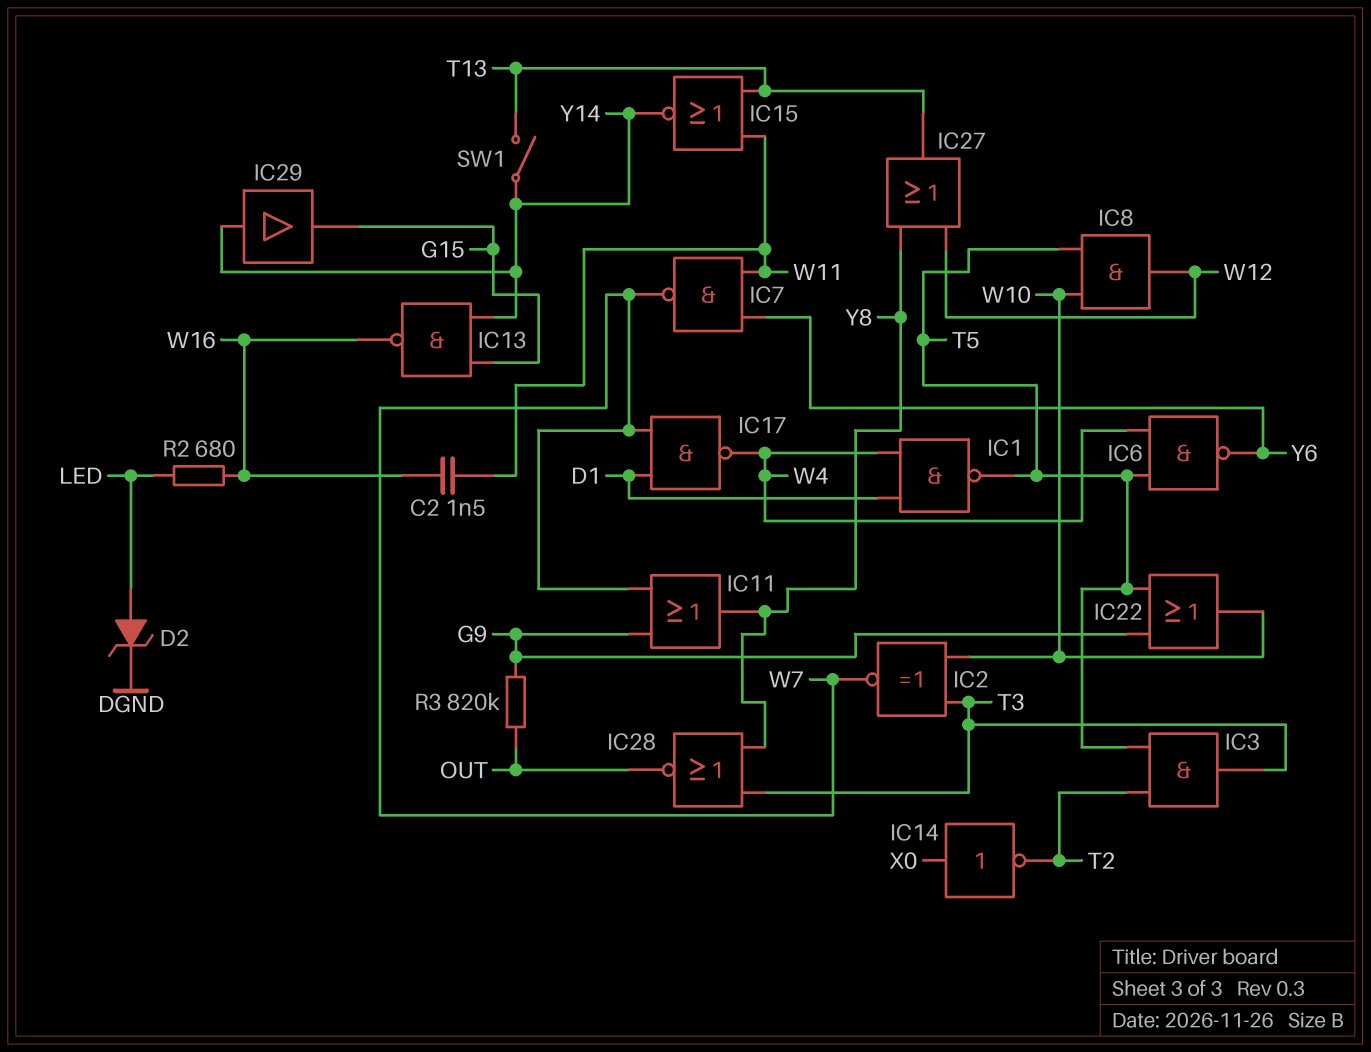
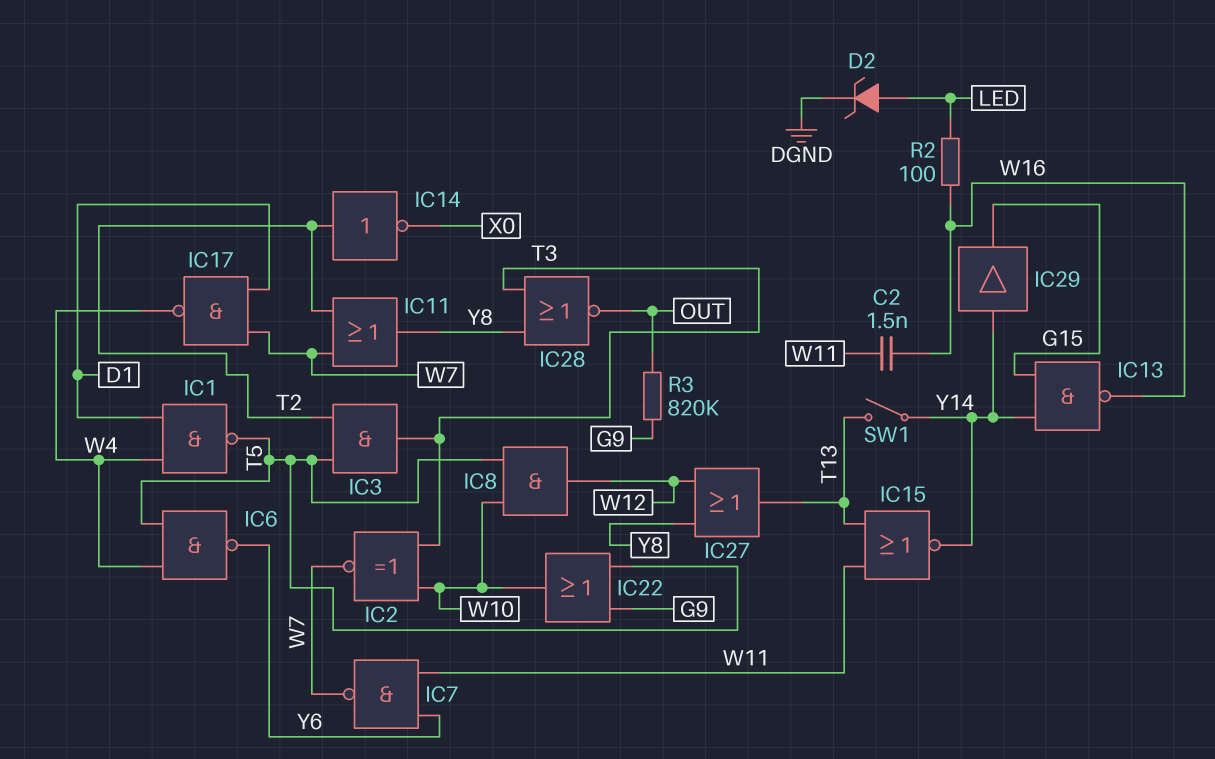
IC11: OR (in G9, in W7, out Y8) -> OR (in T2, in W7, out Y8)
IC14: NOT (in X0, out T2) -> NOT (in T2, out X0)
R2: 680 (LED, W16) -> 100 (LED, W16)

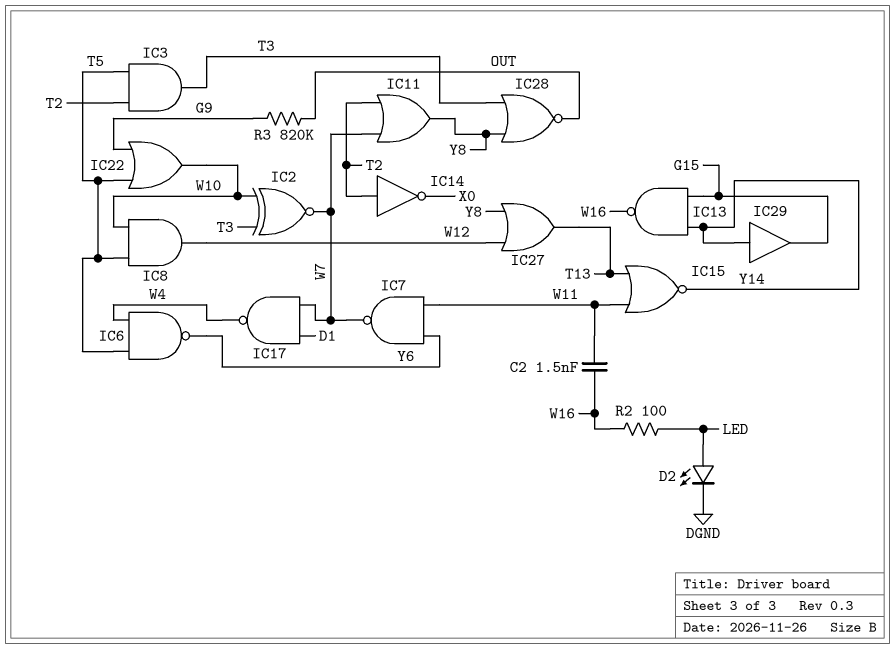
D2: zener (A LED, K DGND) -> LED (A LED, K DGND)
IC1: NAND (in D1, in W4, out T5) -> none
SW1: switch (T13, Y14) -> none

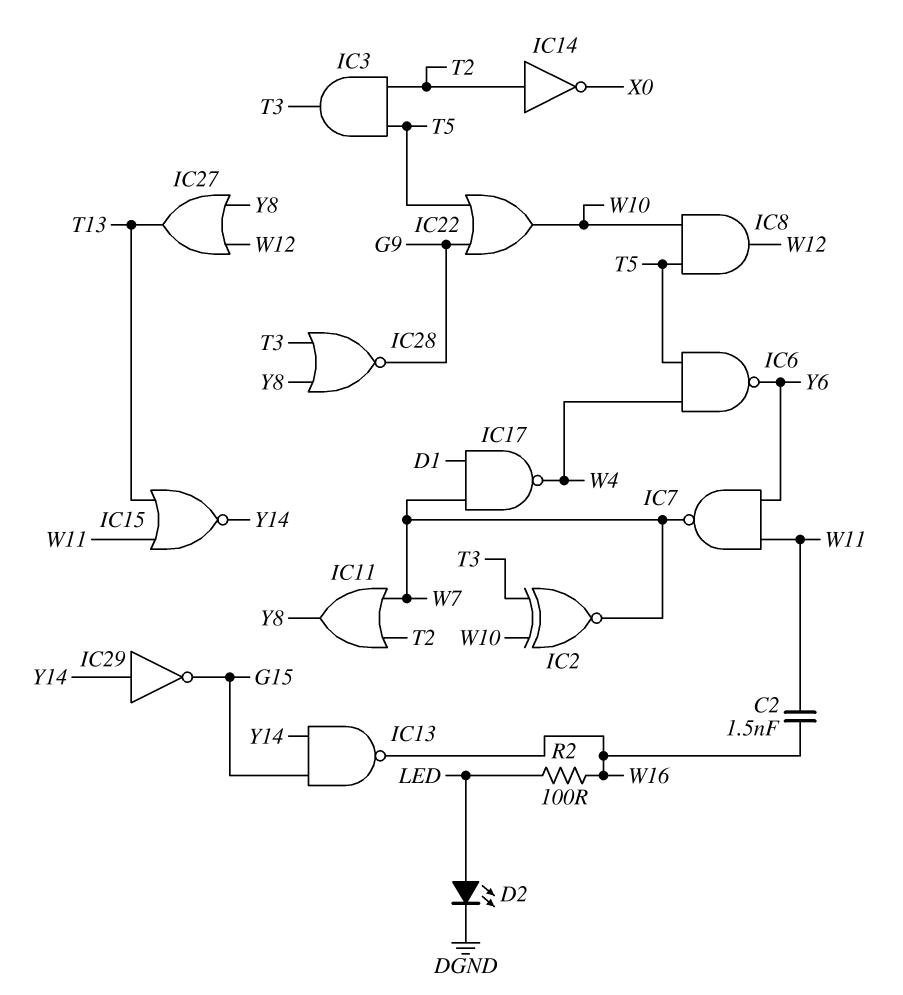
IC28: NOR (in T3, in Y8, out OUT) -> NOR (in T3, in Y8, out G9)
IC29: buffer (in Y14, out G15) -> NOT (in Y14, out G15)
R3: 820k (G9, OUT) -> none

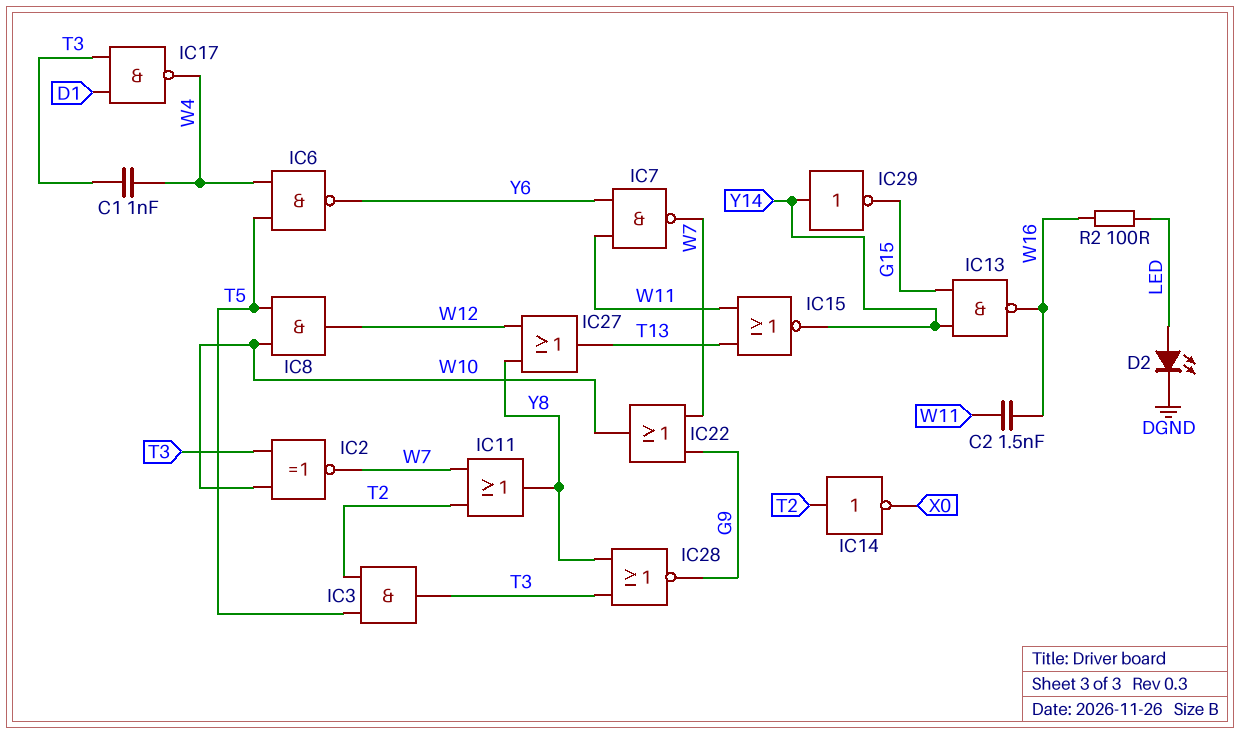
C1: none -> 1nF (T3, W4)
IC17: NAND (in D1, in W7, out W4) -> NAND (in D1, in T3, out W4)
IC22: OR (in G9, in T5, out W10) -> OR (in G9, in W7, out W10)

